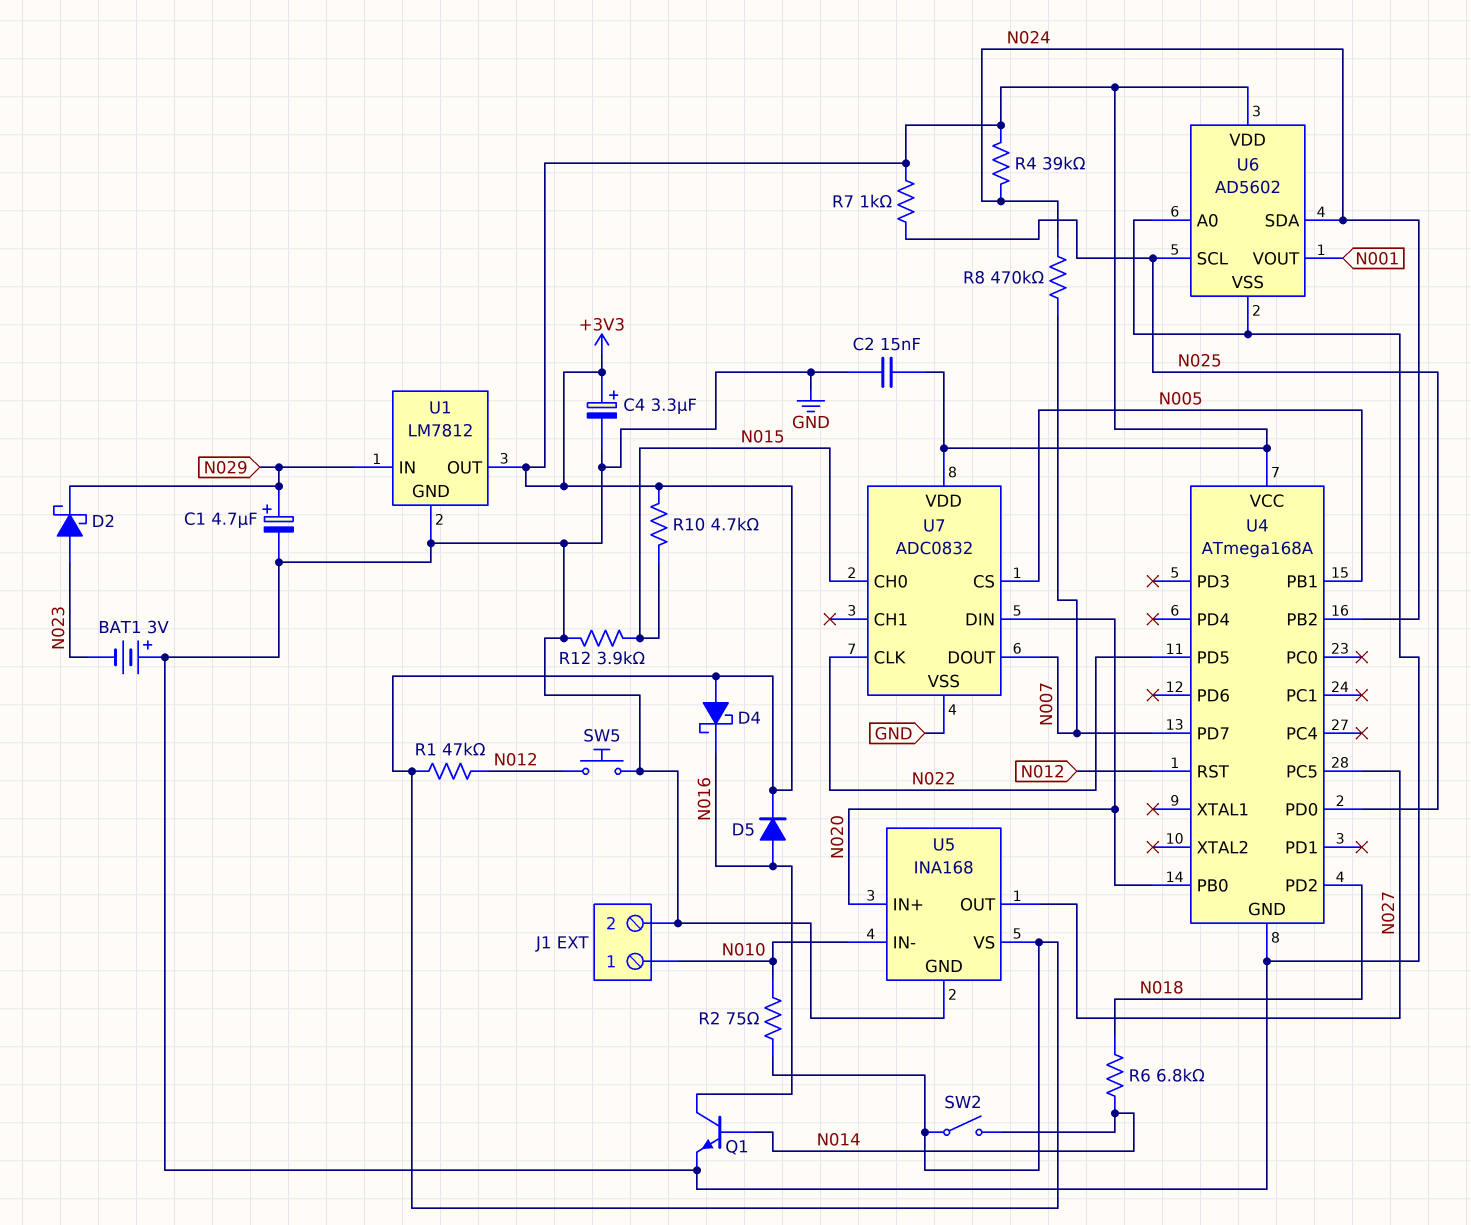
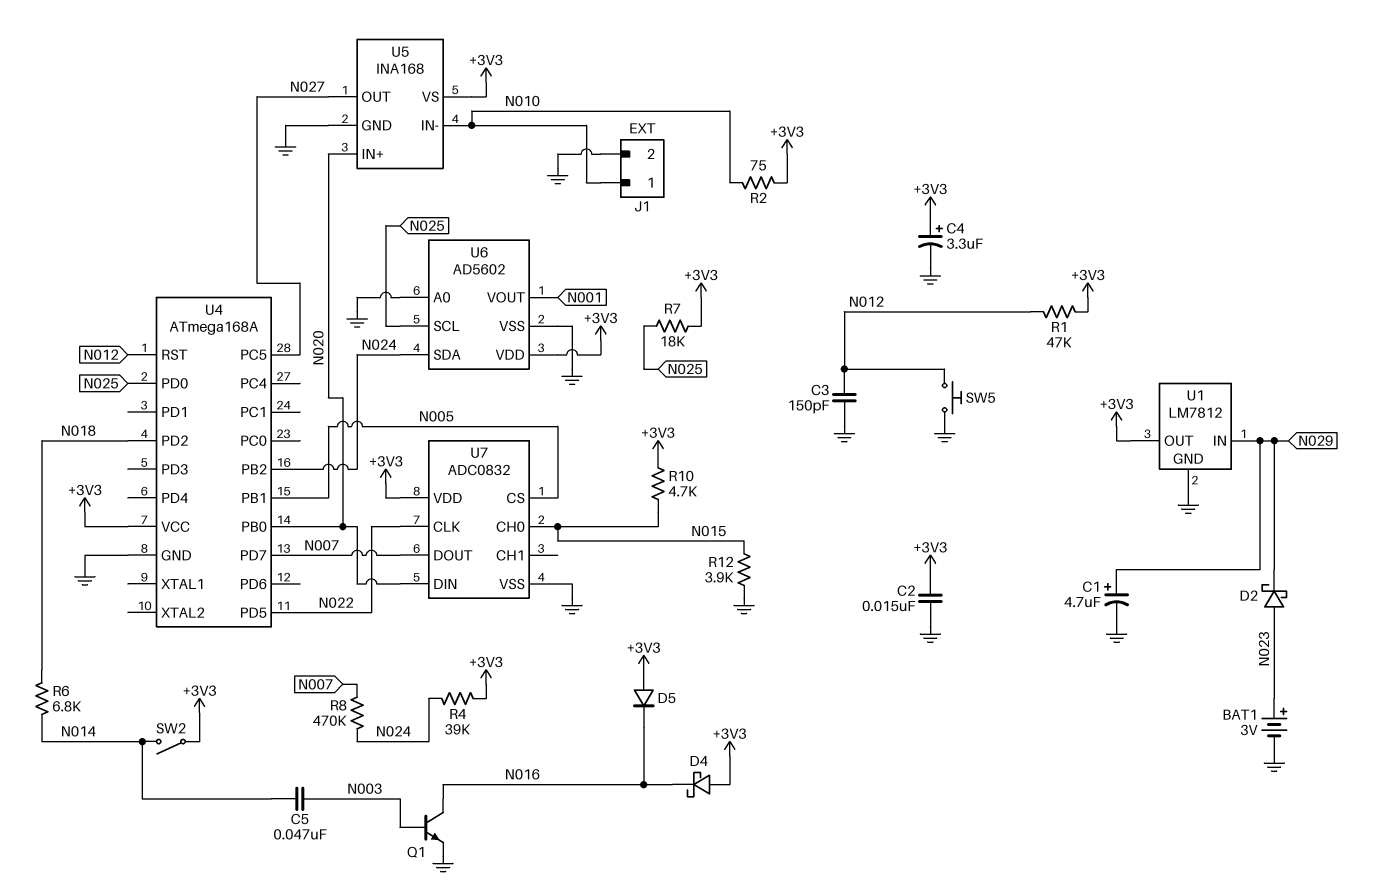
BAT1: 3V (plus GND, minus N023) -> 3V (plus N023, minus GND)
C3: none -> 150pF (GND, N012)
C5: none -> 47nF (N003, N014)
D5: diode (A N016, K +3V3) -> diode (A +3V3, K N016)
Q1: NPN (B N014, C N016, E GND) -> NPN (B N003, C N016, E GND)
R7: 1k (+3V3, N025) -> 18k (+3V3, N025)

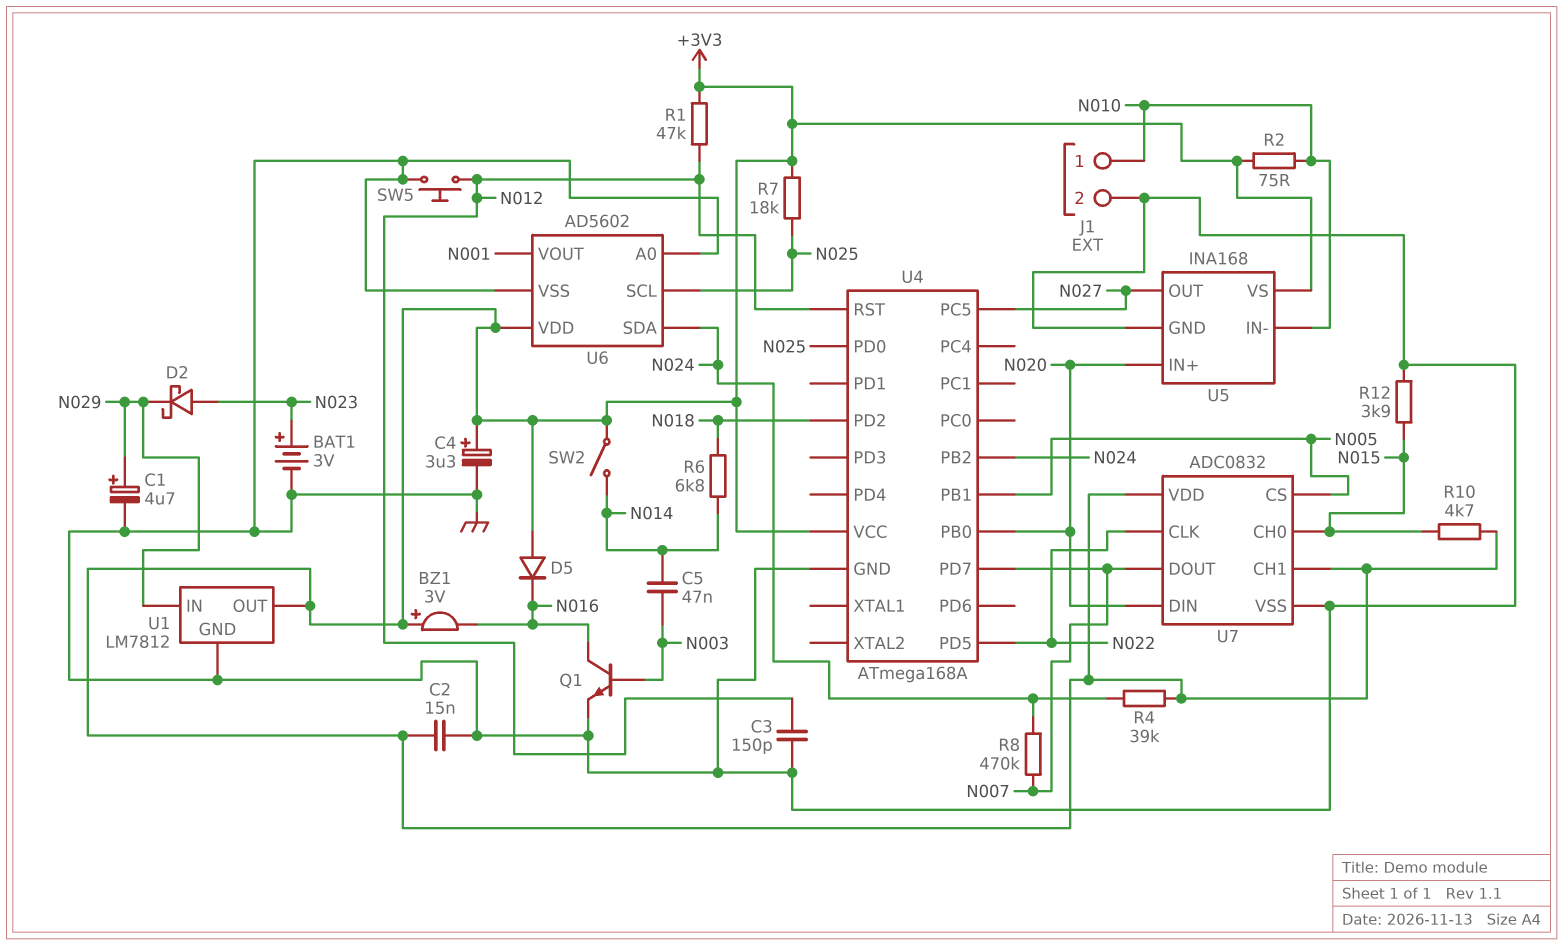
BZ1: none -> buzzer 3V (plus +3V3, minus N016)
D4: schottky (A +3V3, K N016) -> none
U7 pin CH1: none -> +3V3

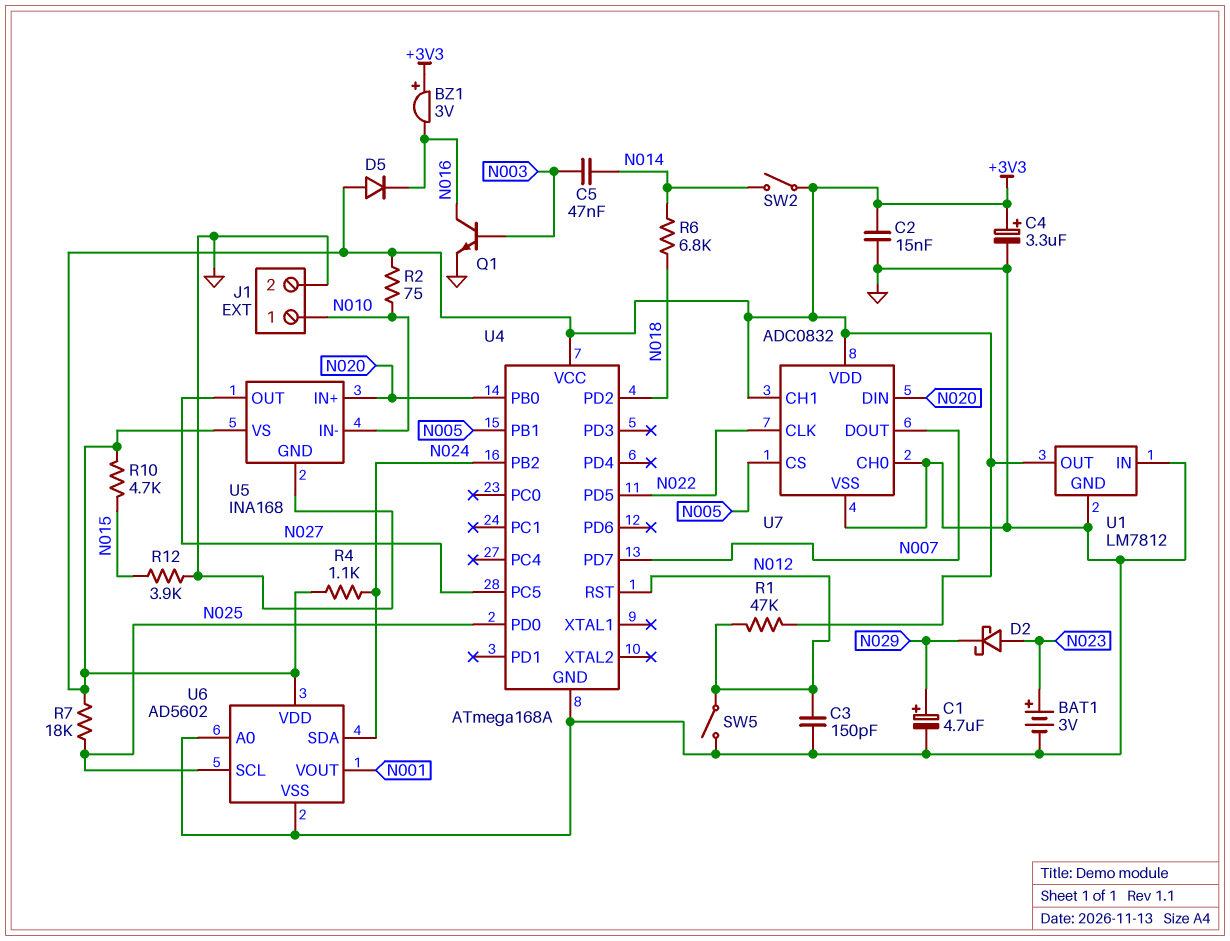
R4: 39k (+3V3, N024) -> 1.1k (+3V3, N024)
R8: 470k (N007, N024) -> none
SW5: button (GND, N012) -> switch (GND, N012)
U1 pin IN: N029 -> GND
U7 pin CH0: N015 -> GND

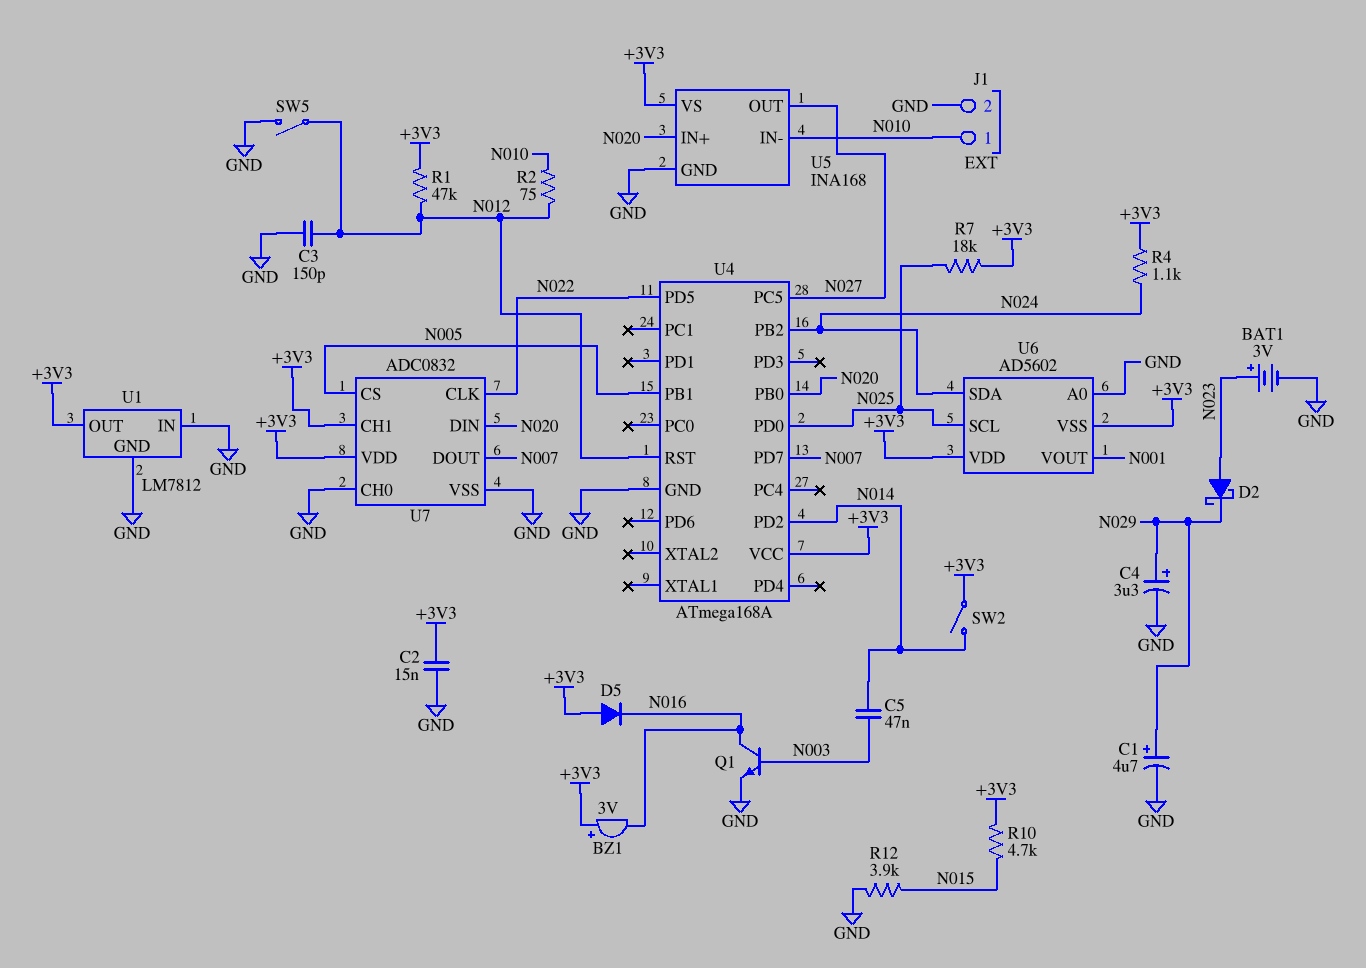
C4: 3.3uF (plus +3V3, minus GND) -> 3.3uF (plus N029, minus GND)
R2: 75 (+3V3, N010) -> 75 (N010, N012)
R6: 6.8k (N014, N018) -> none
U4 pin PD2: N018 -> N014
U6 pin VSS: GND -> +3V3

